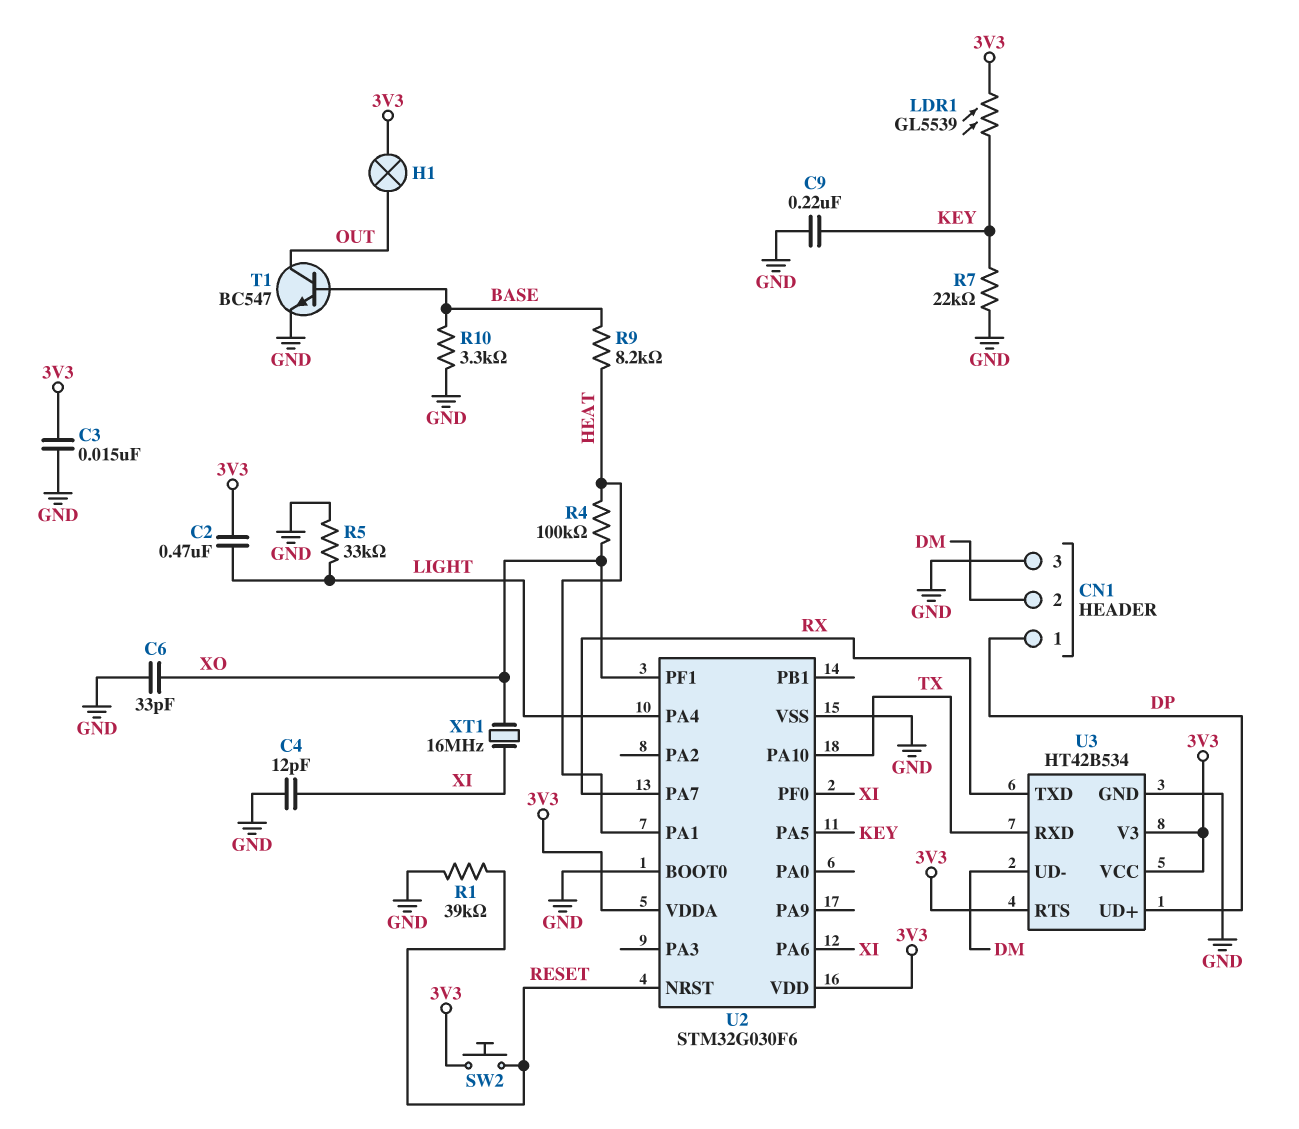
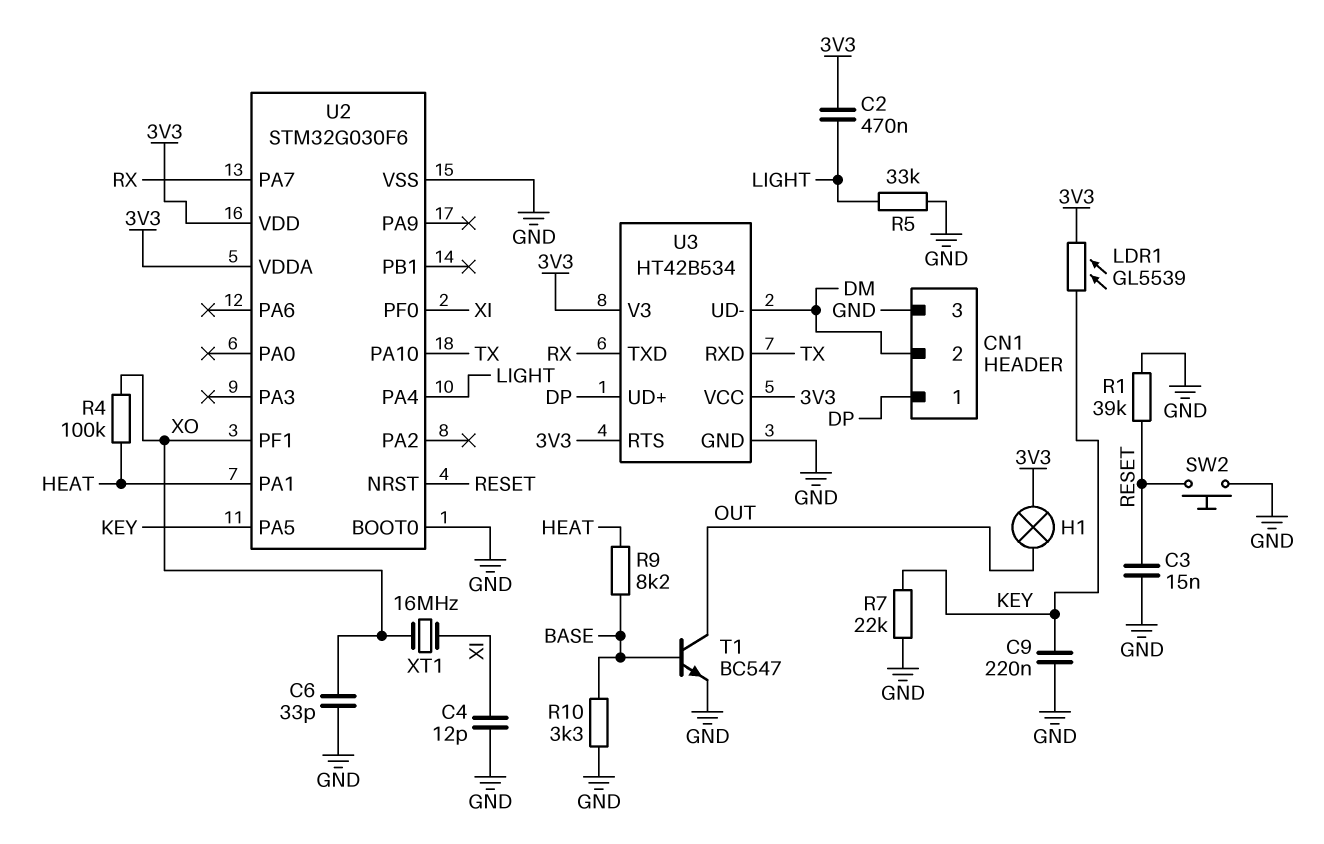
C3: 15nF (3V3, GND) -> 15nF (GND, RESET)
SW2: button (3V3, RESET) -> button (GND, RESET)
U2 pin PA6: XI -> none

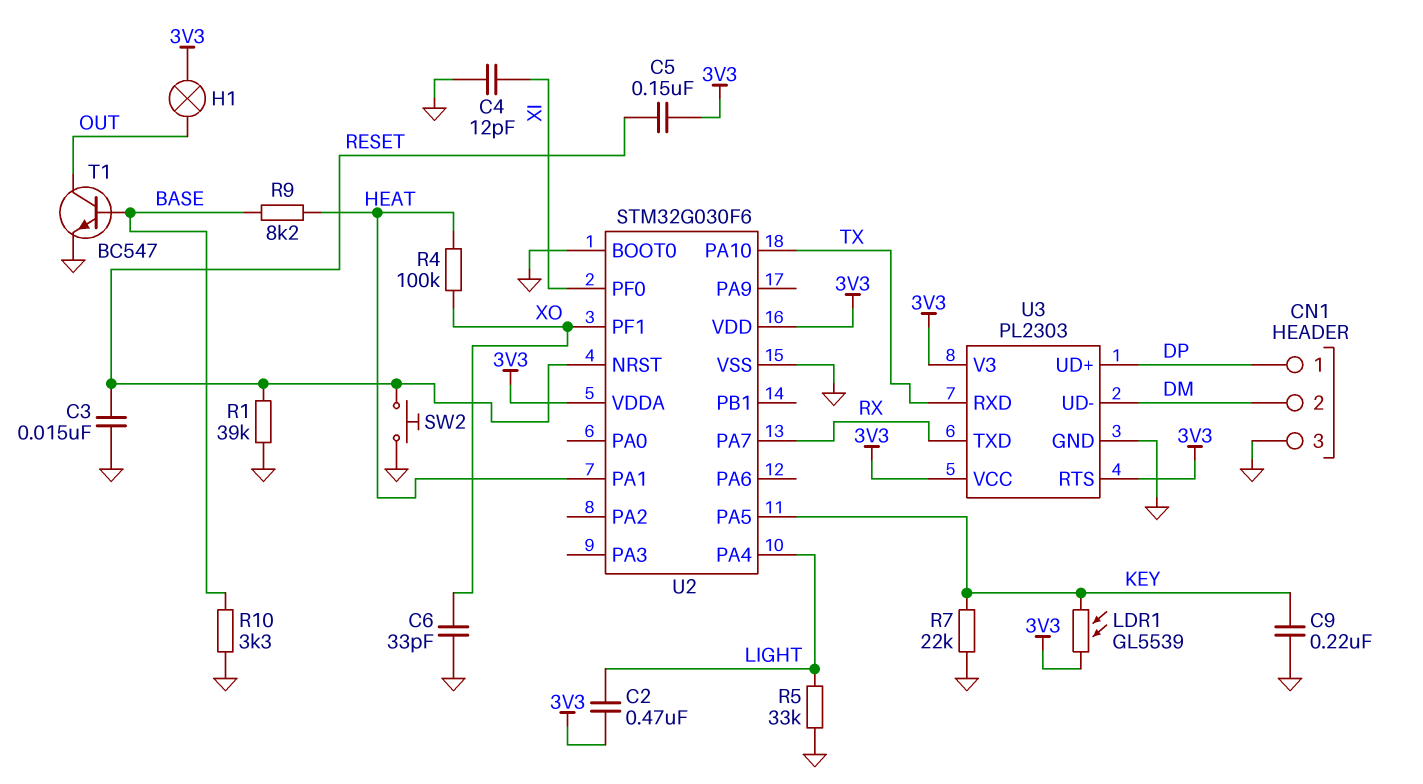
C5: none -> 150nF (3V3, RESET)
U3: HT42B534 -> PL2303
XT1: 16MHz (XI, XO) -> none

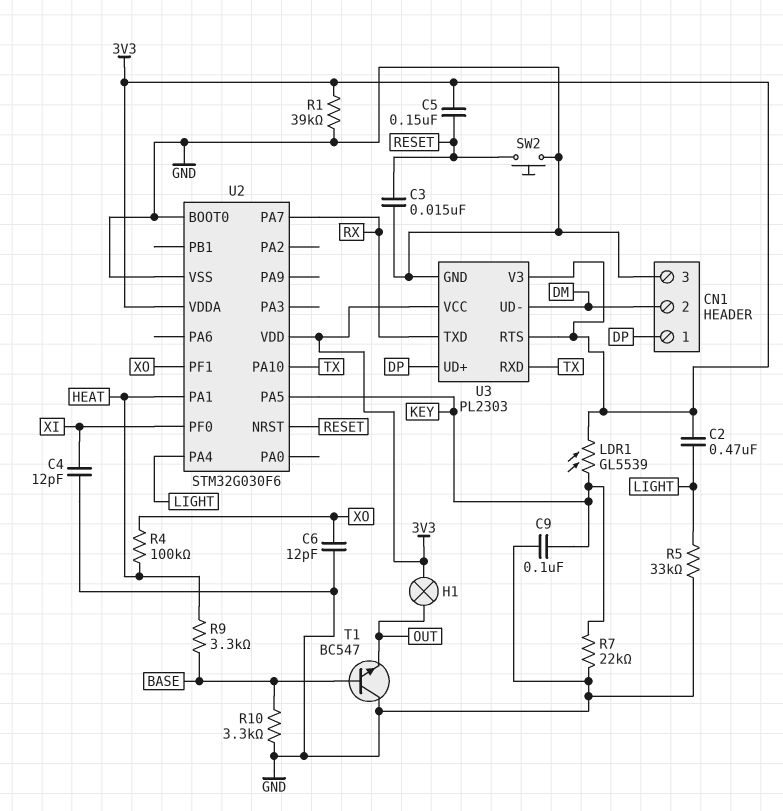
C6: 33pF (GND, XO) -> 12pF (GND, XO)
C9: 220nF (GND, KEY) -> 100nF (GND, KEY)
R1: 39k (GND, RESET) -> 39k (3V3, GND)
R9: 8.2k (BASE, HEAT) -> 3.3k (BASE, HEAT)
T1: NPN BC547 (B BASE, C OUT, E GND) -> NPN BC547 (B BASE, C GND, E OUT)

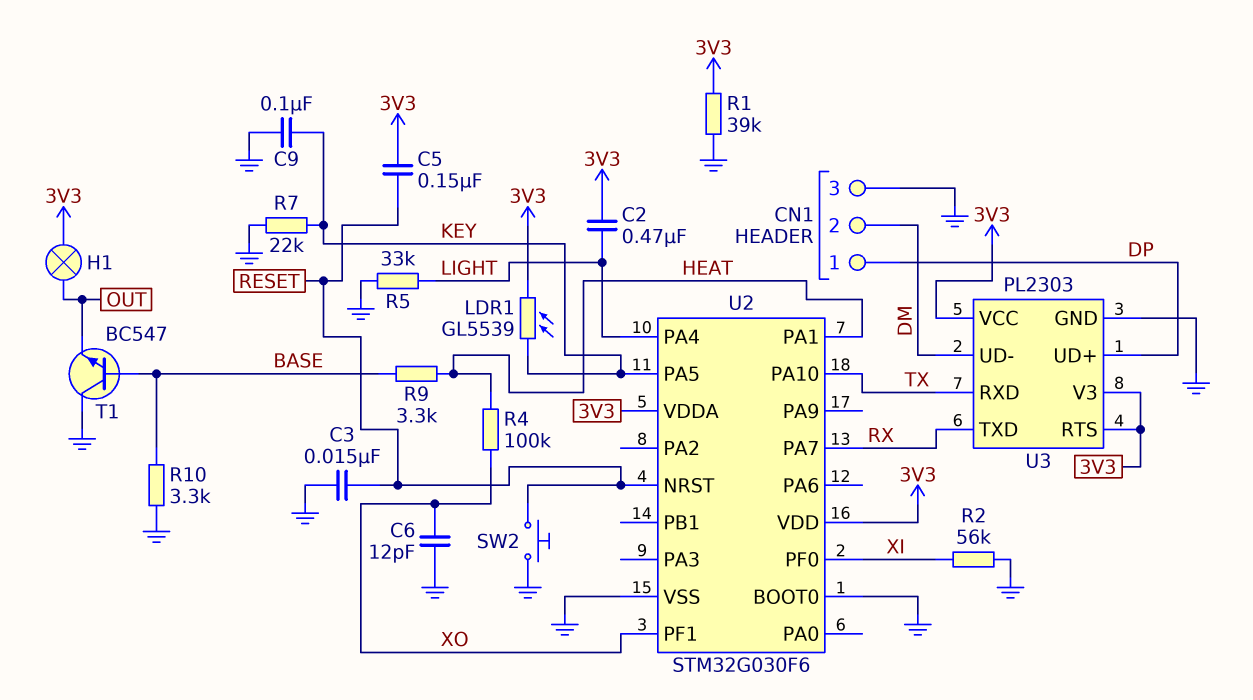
C4: 12pF (GND, XI) -> none
R2: none -> 56k (GND, XI)

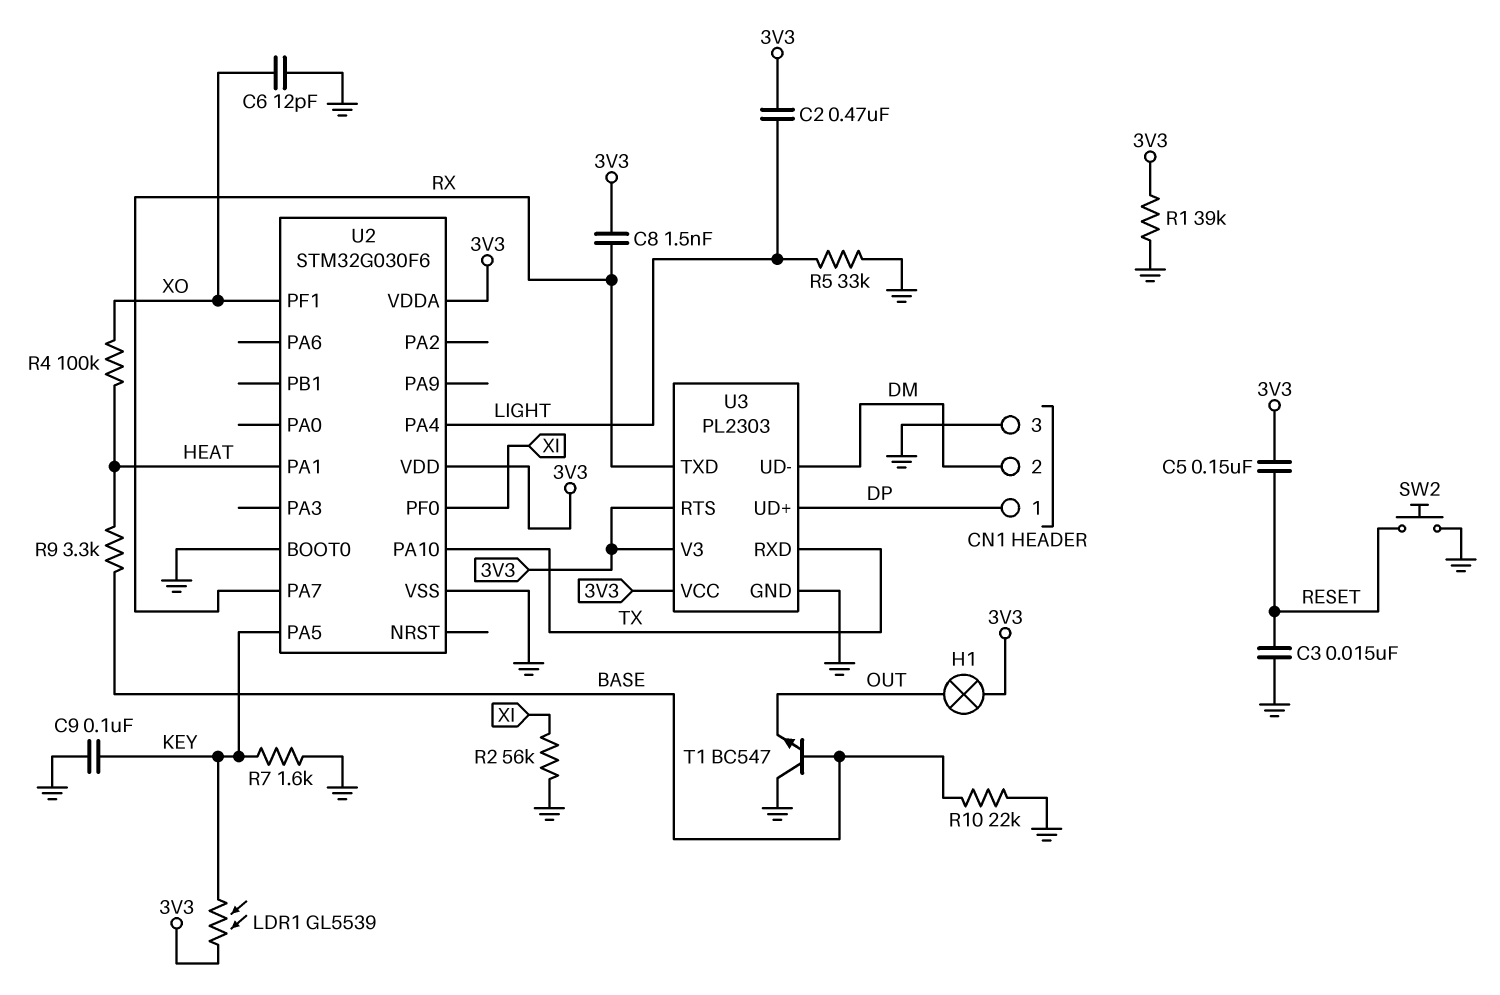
C8: none -> 1.5nF (3V3, RX)
R7: 22k (GND, KEY) -> 1.6k (GND, KEY)
R10: 3.3k (BASE, GND) -> 22k (BASE, GND)
U2 pin NRST: RESET -> none

